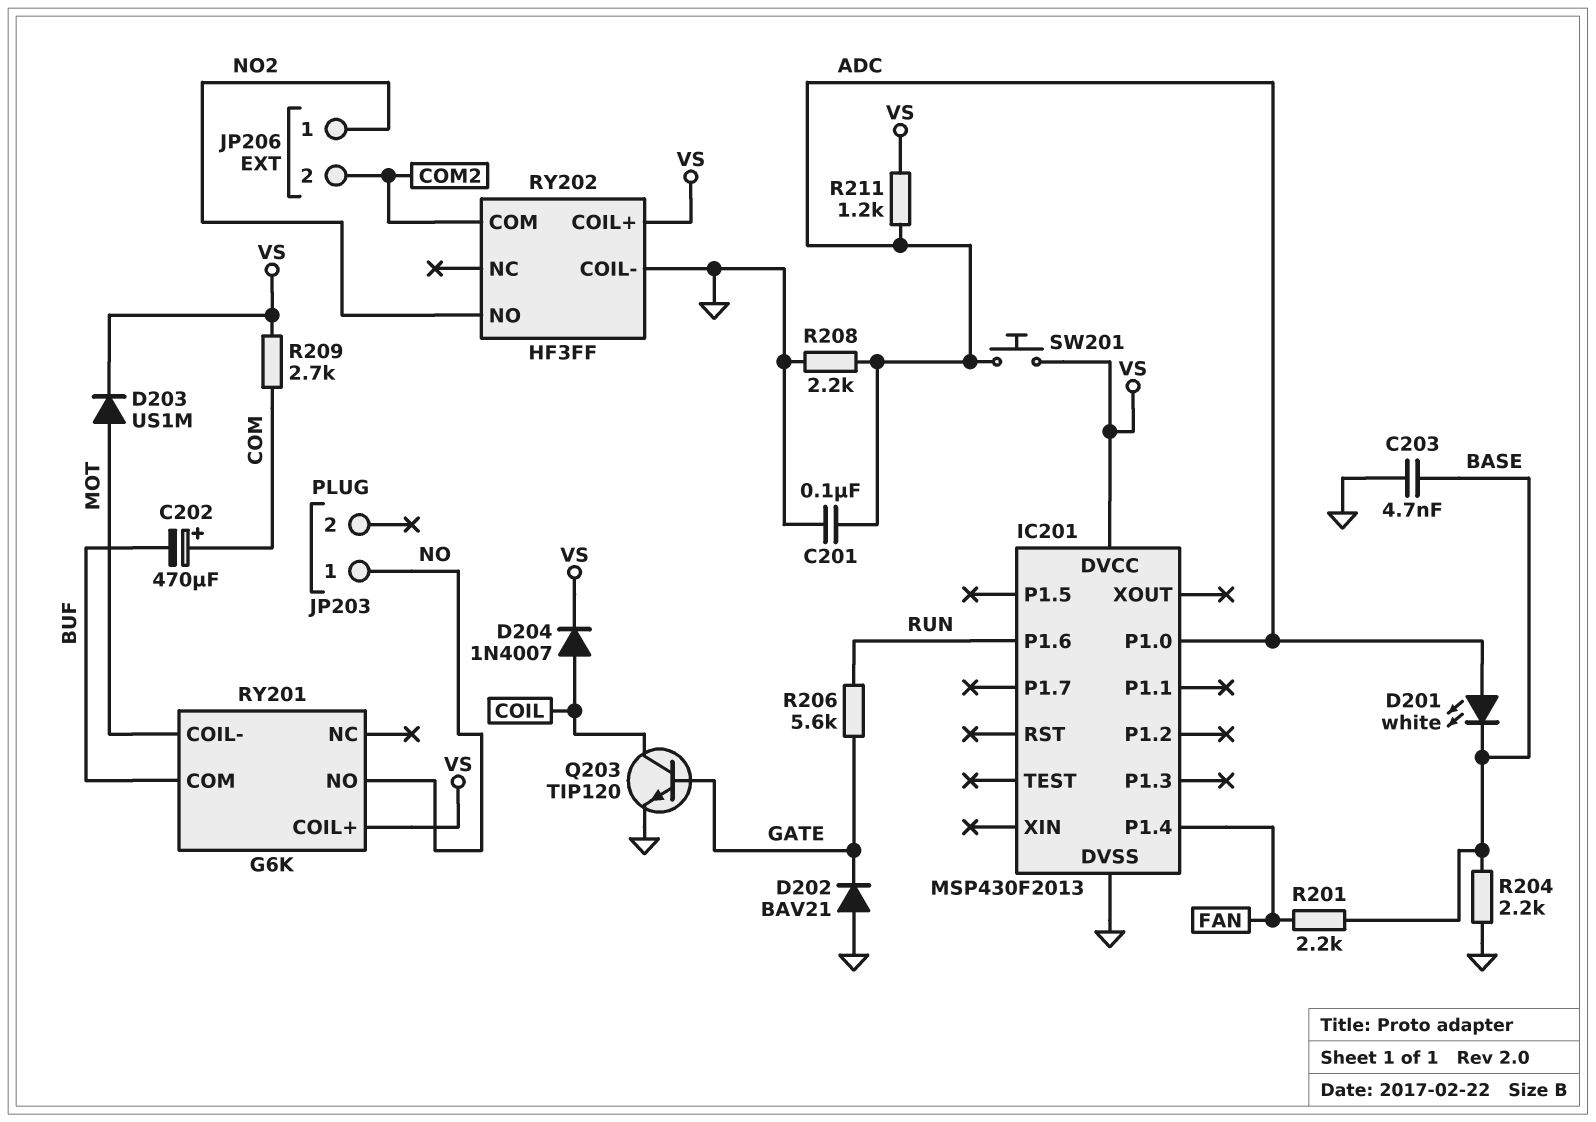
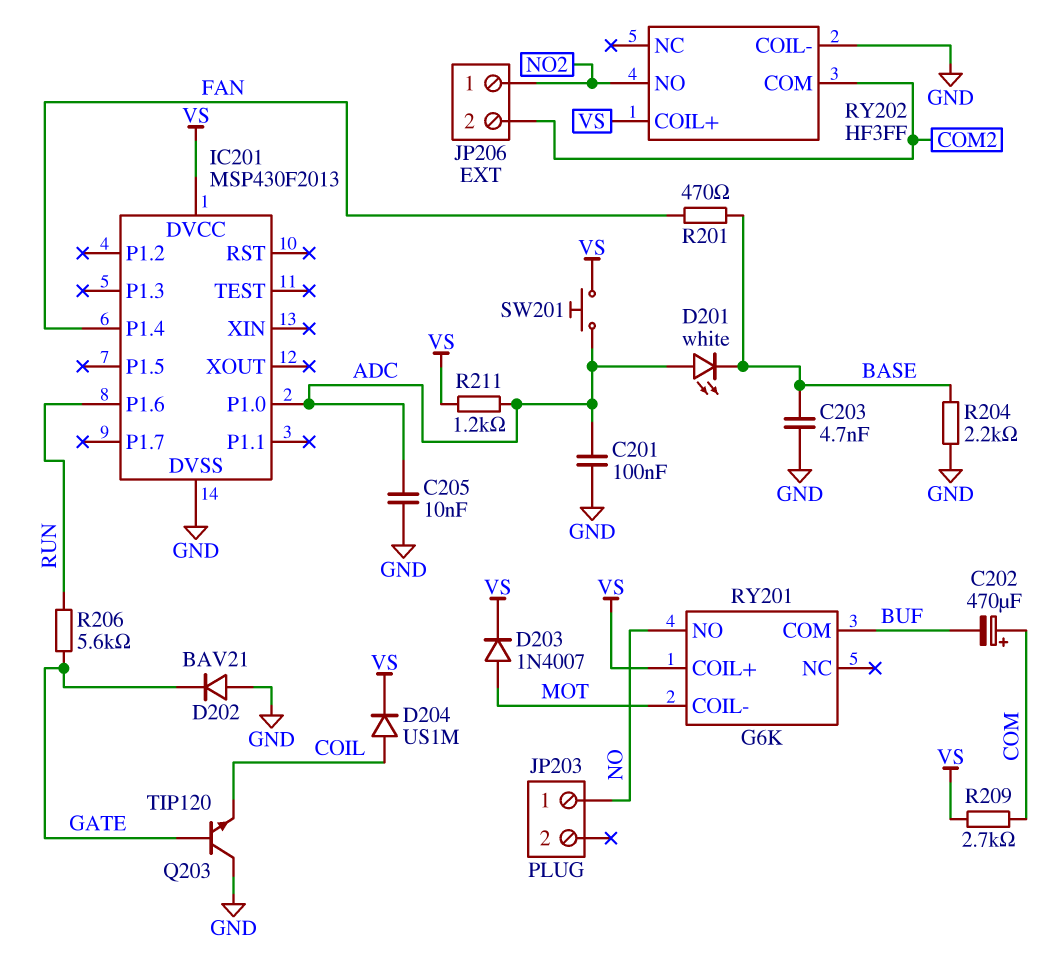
C205: none -> 10nF (ADC, GND)
D203: diode US1M (A MOT, K VS) -> diode 1N4007 (A MOT, K VS)
D204: diode 1N4007 (A COIL, K VS) -> diode US1M (A COIL, K VS)
Q203: NPN TIP120 (B GATE, C COIL, E GND) -> NPN TIP120 (B GATE, C GND, E COIL)
R201: 2.2k (BASE, FAN) -> 470 (BASE, FAN)
R208: 2.2k (ADC, GND) -> none

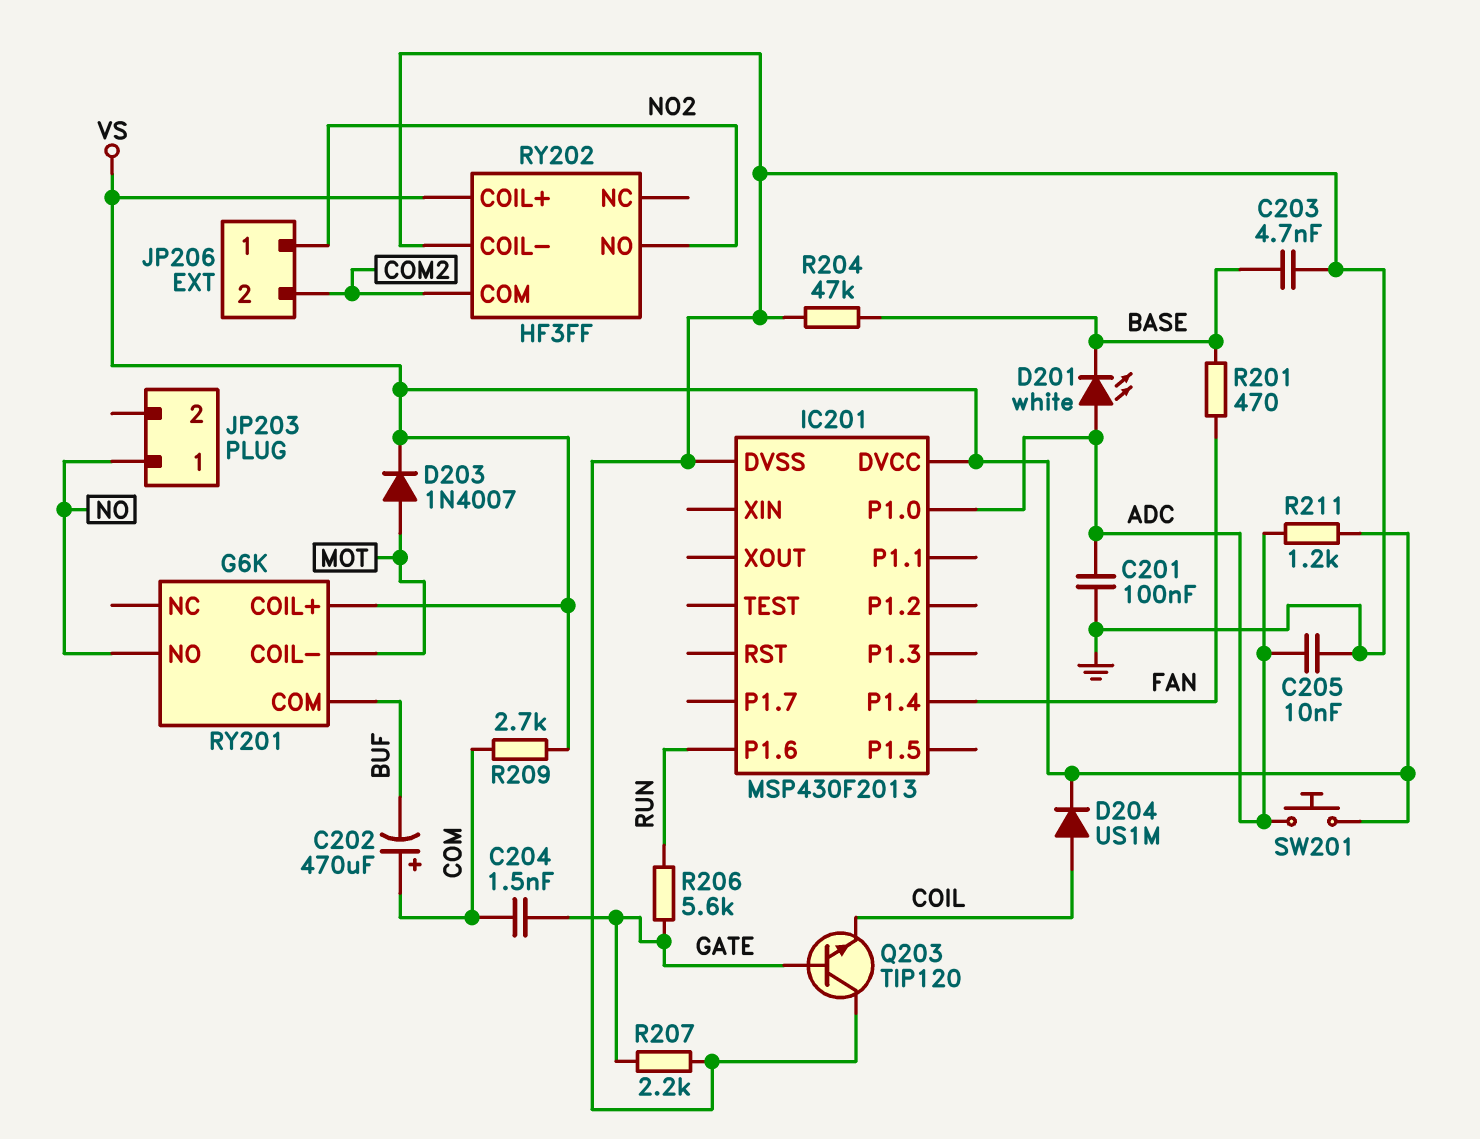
C204: none -> 1.5nF (COM, GATE)
D202: diode BAV21 (A GND, K GATE) -> none
R204: 2.2k (BASE, GND) -> 47k (BASE, GND)
R207: none -> 2.2k (GATE, GND)

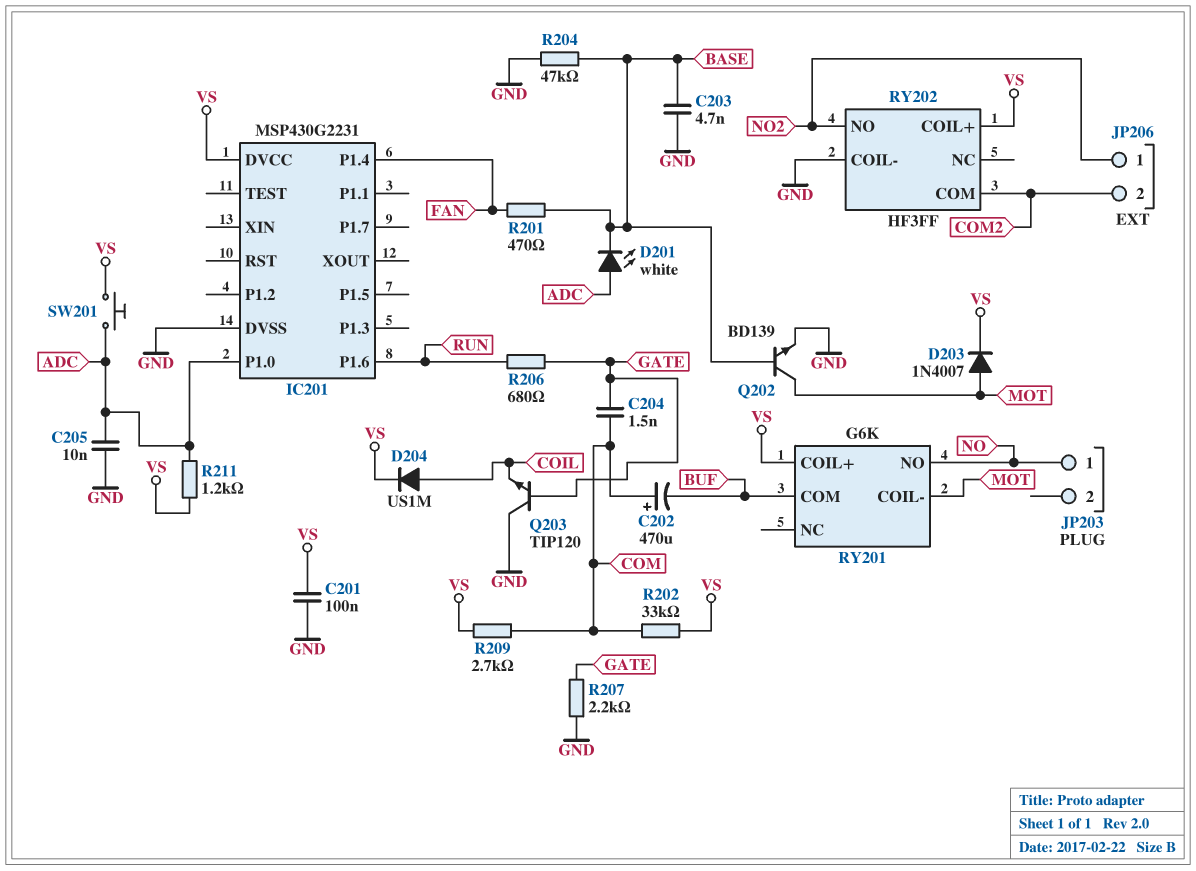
C201: 100nF (ADC, GND) -> 100nF (GND, VS)
IC201: MSP430F2013 -> MSP430G2231
Q202: none -> NPN BD139 (B BASE, C MOT, E GND)
R202: none -> 33k (COM, VS)
R206: 5.6k (GATE, RUN) -> 680 (GATE, RUN)

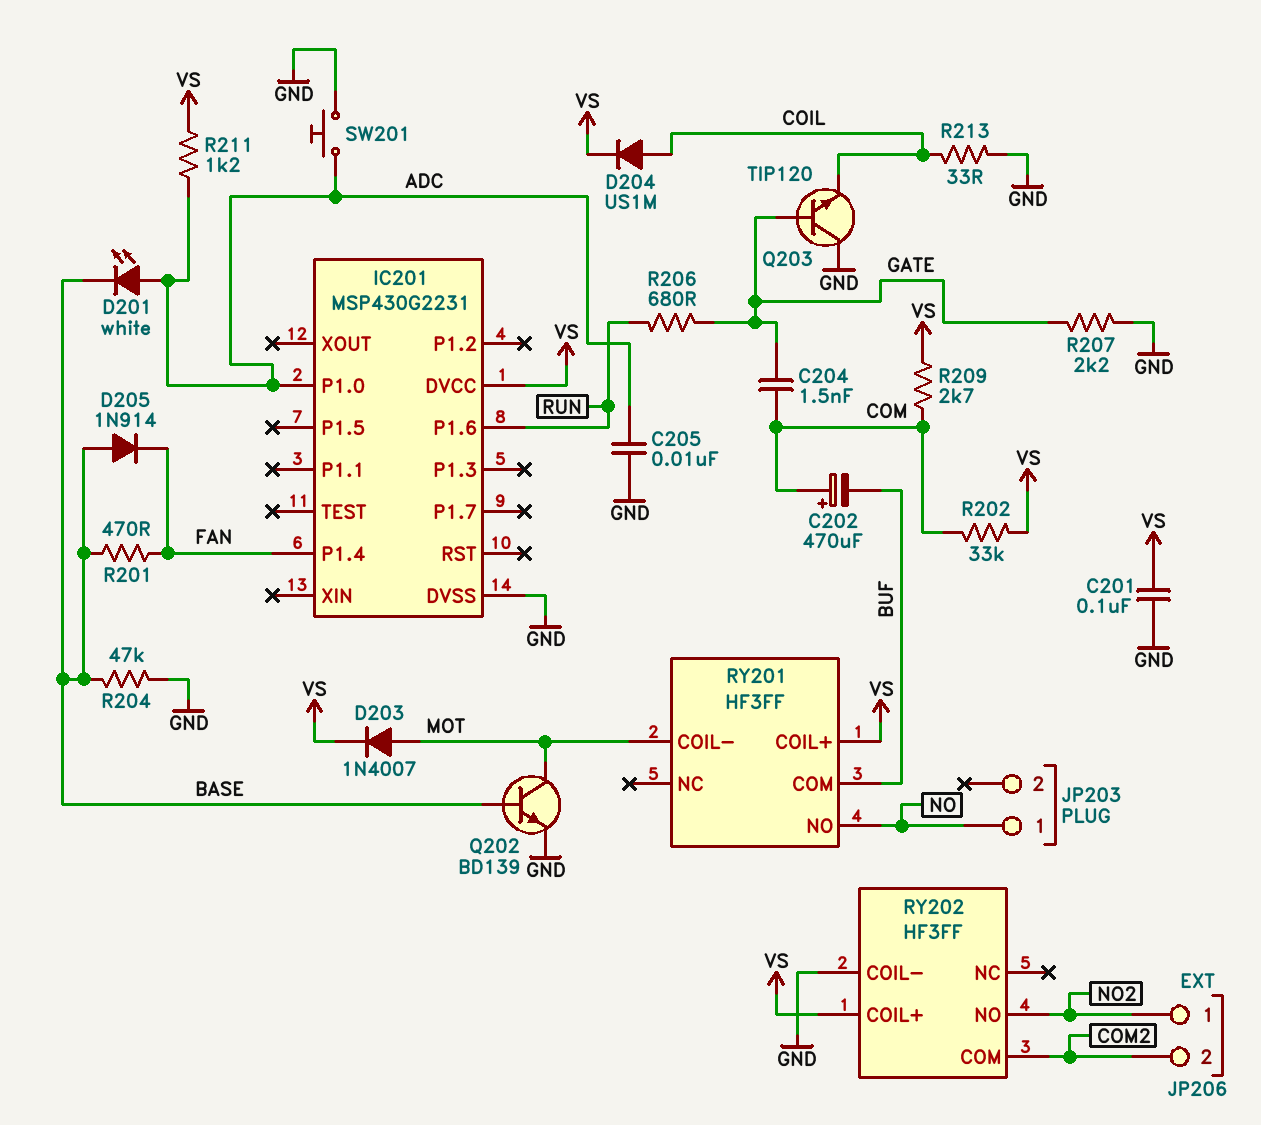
C203: 4.7nF (BASE, GND) -> none
D205: none -> diode 1N914 (A BASE, K FAN)
R213: none -> 33 (COIL, GND)
RY201: G6K -> HF3FF
SW201: button (ADC, VS) -> button (ADC, GND)

